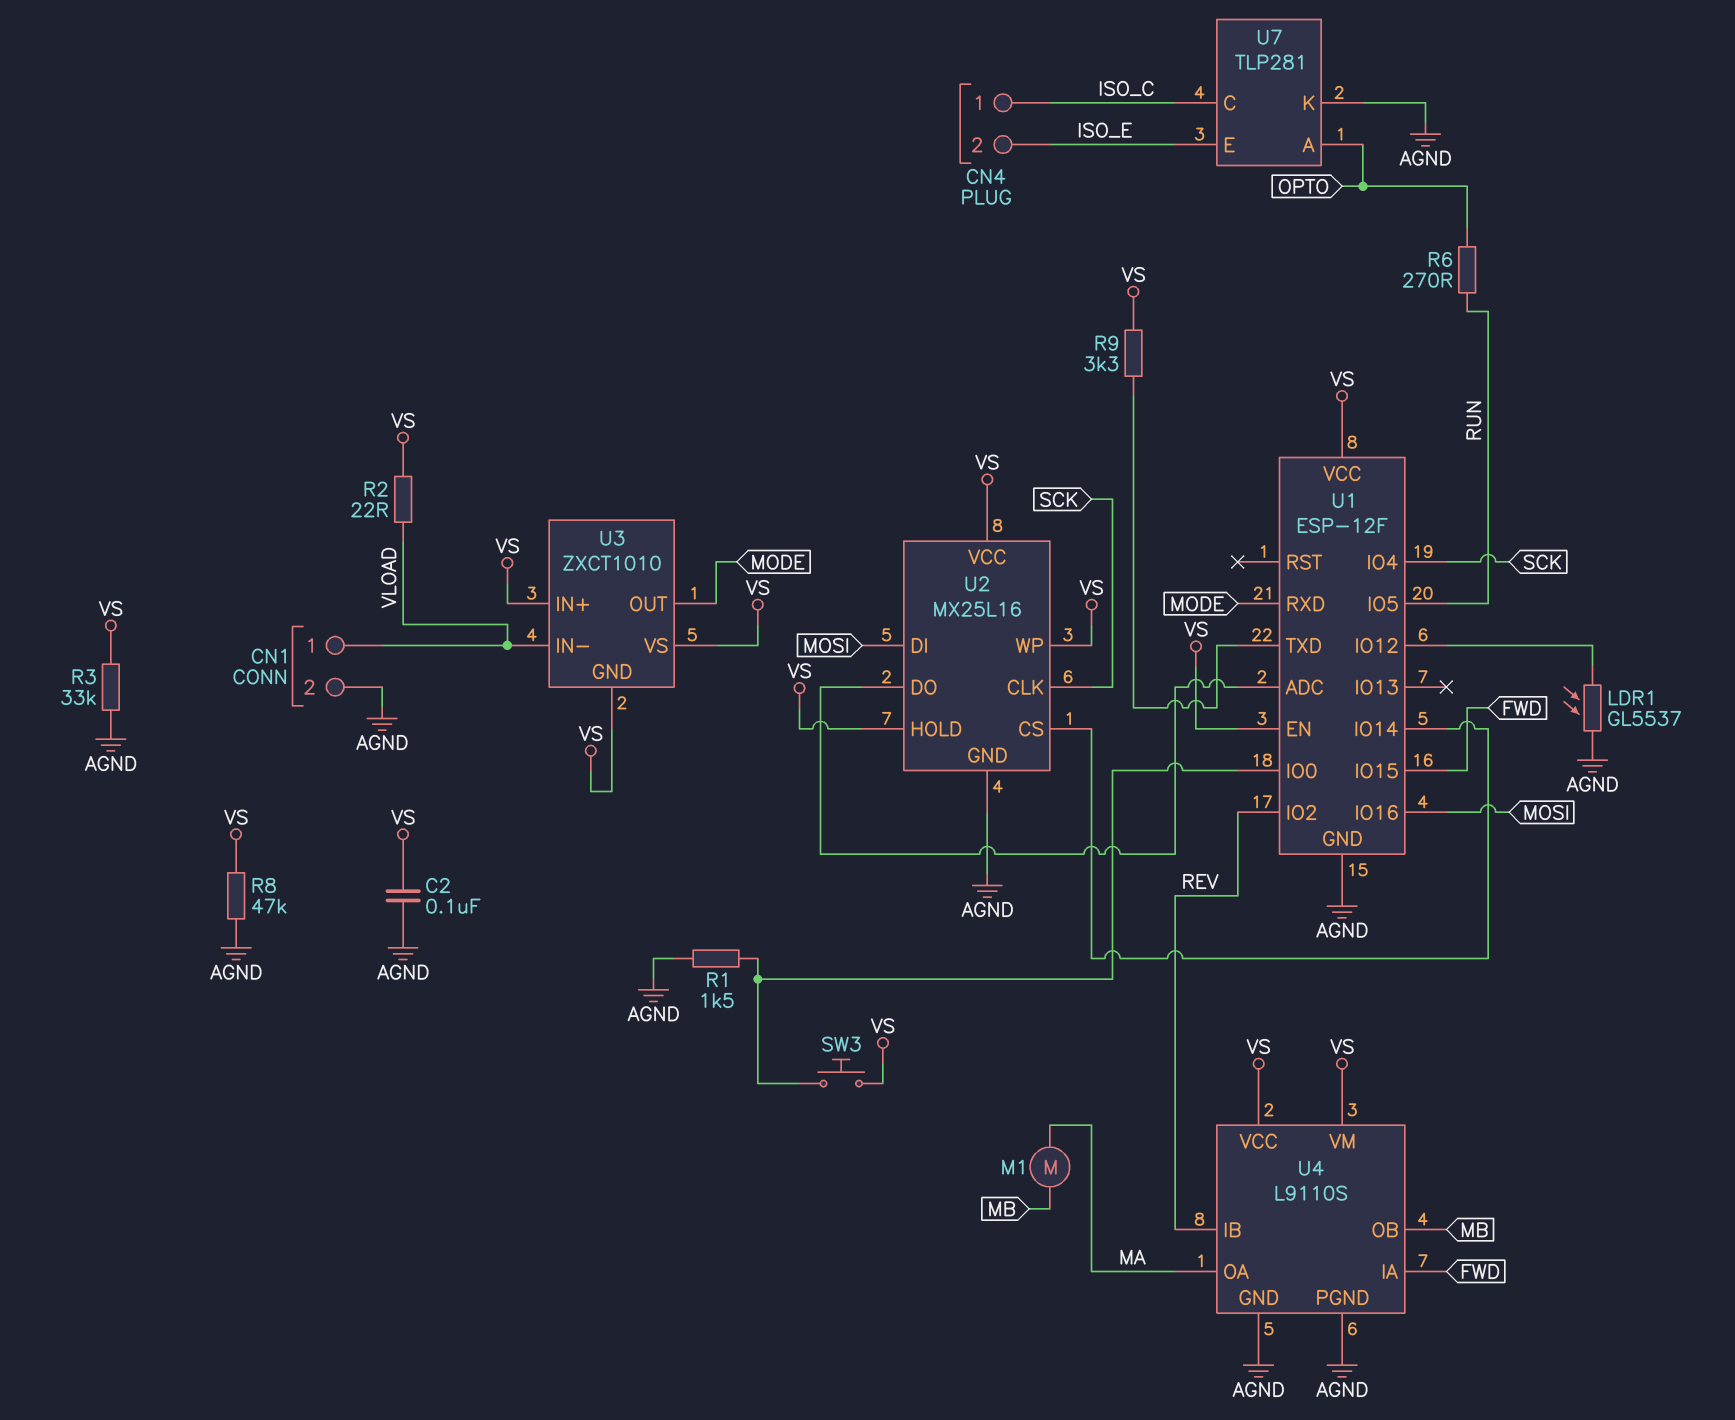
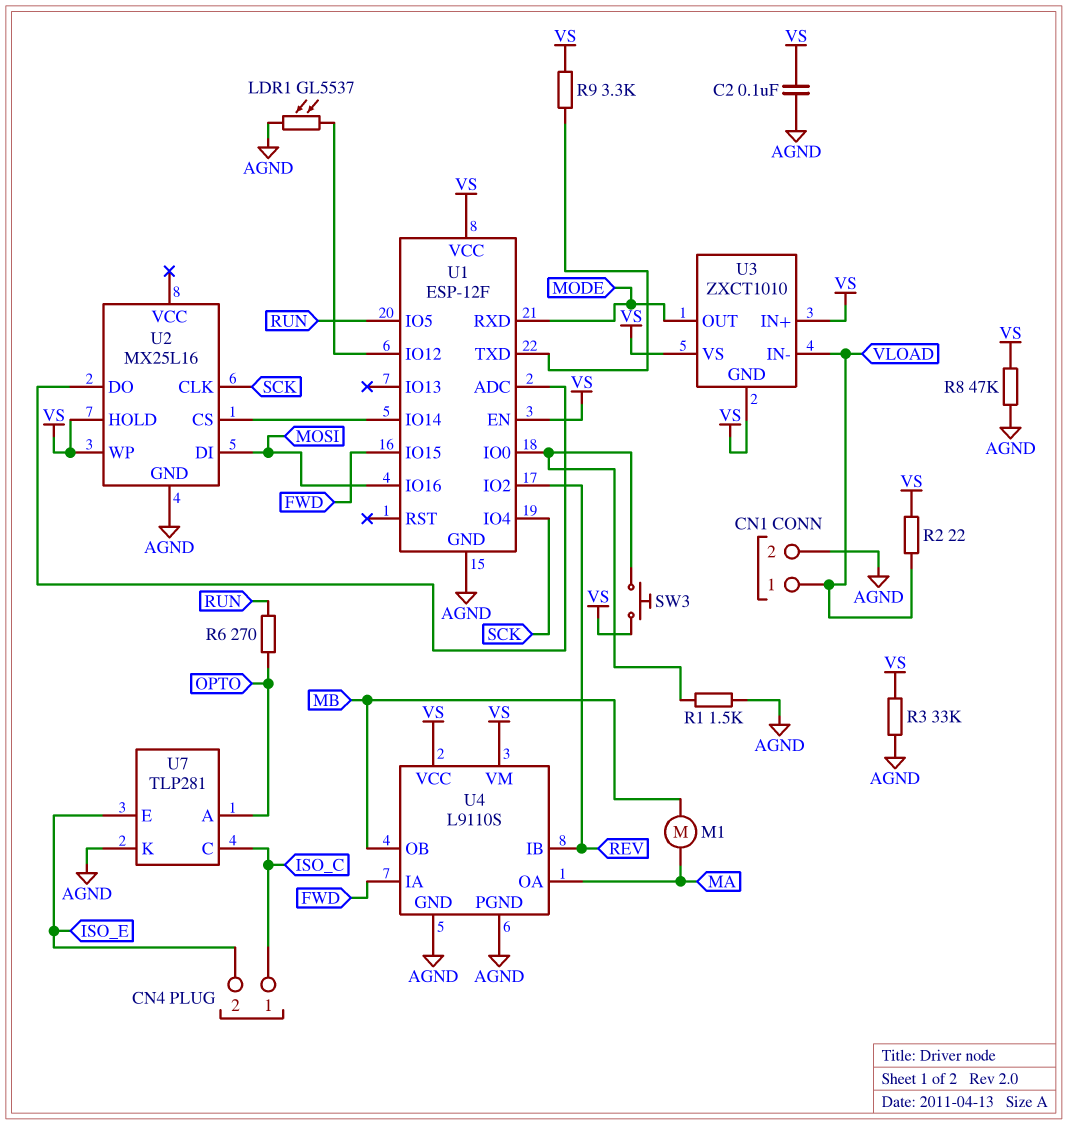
U2 pin VCC: VS -> none

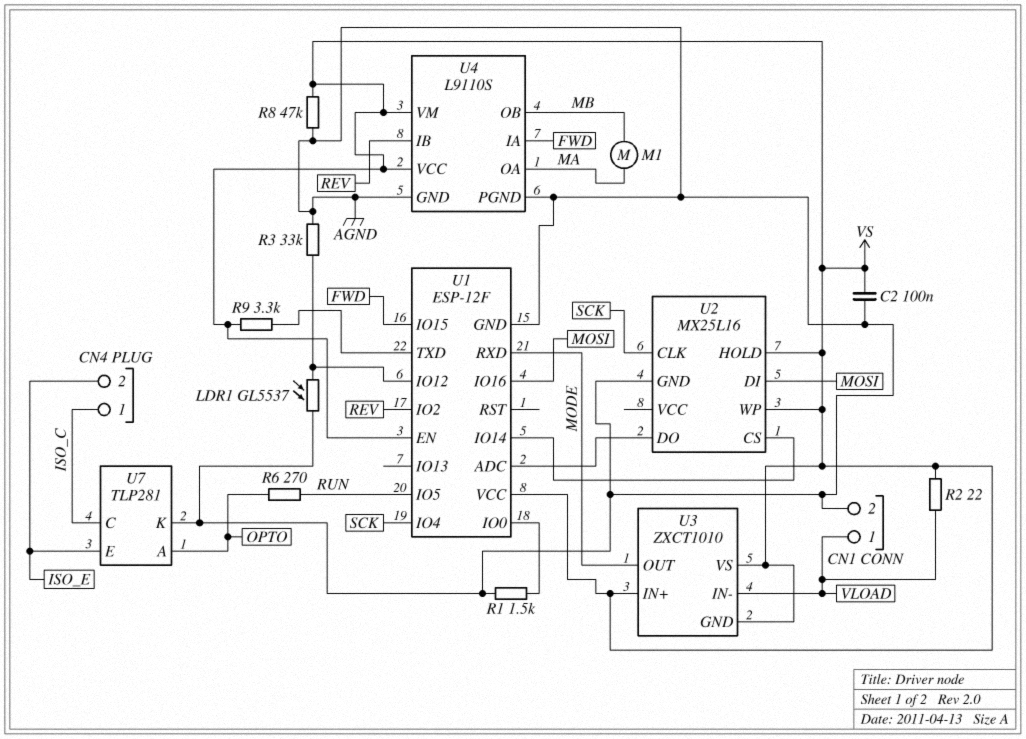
R3: 33k (AGND, VS) -> 33k (AGND, U1/IO12)
SW3: button (U1/IO0, VS) -> none

